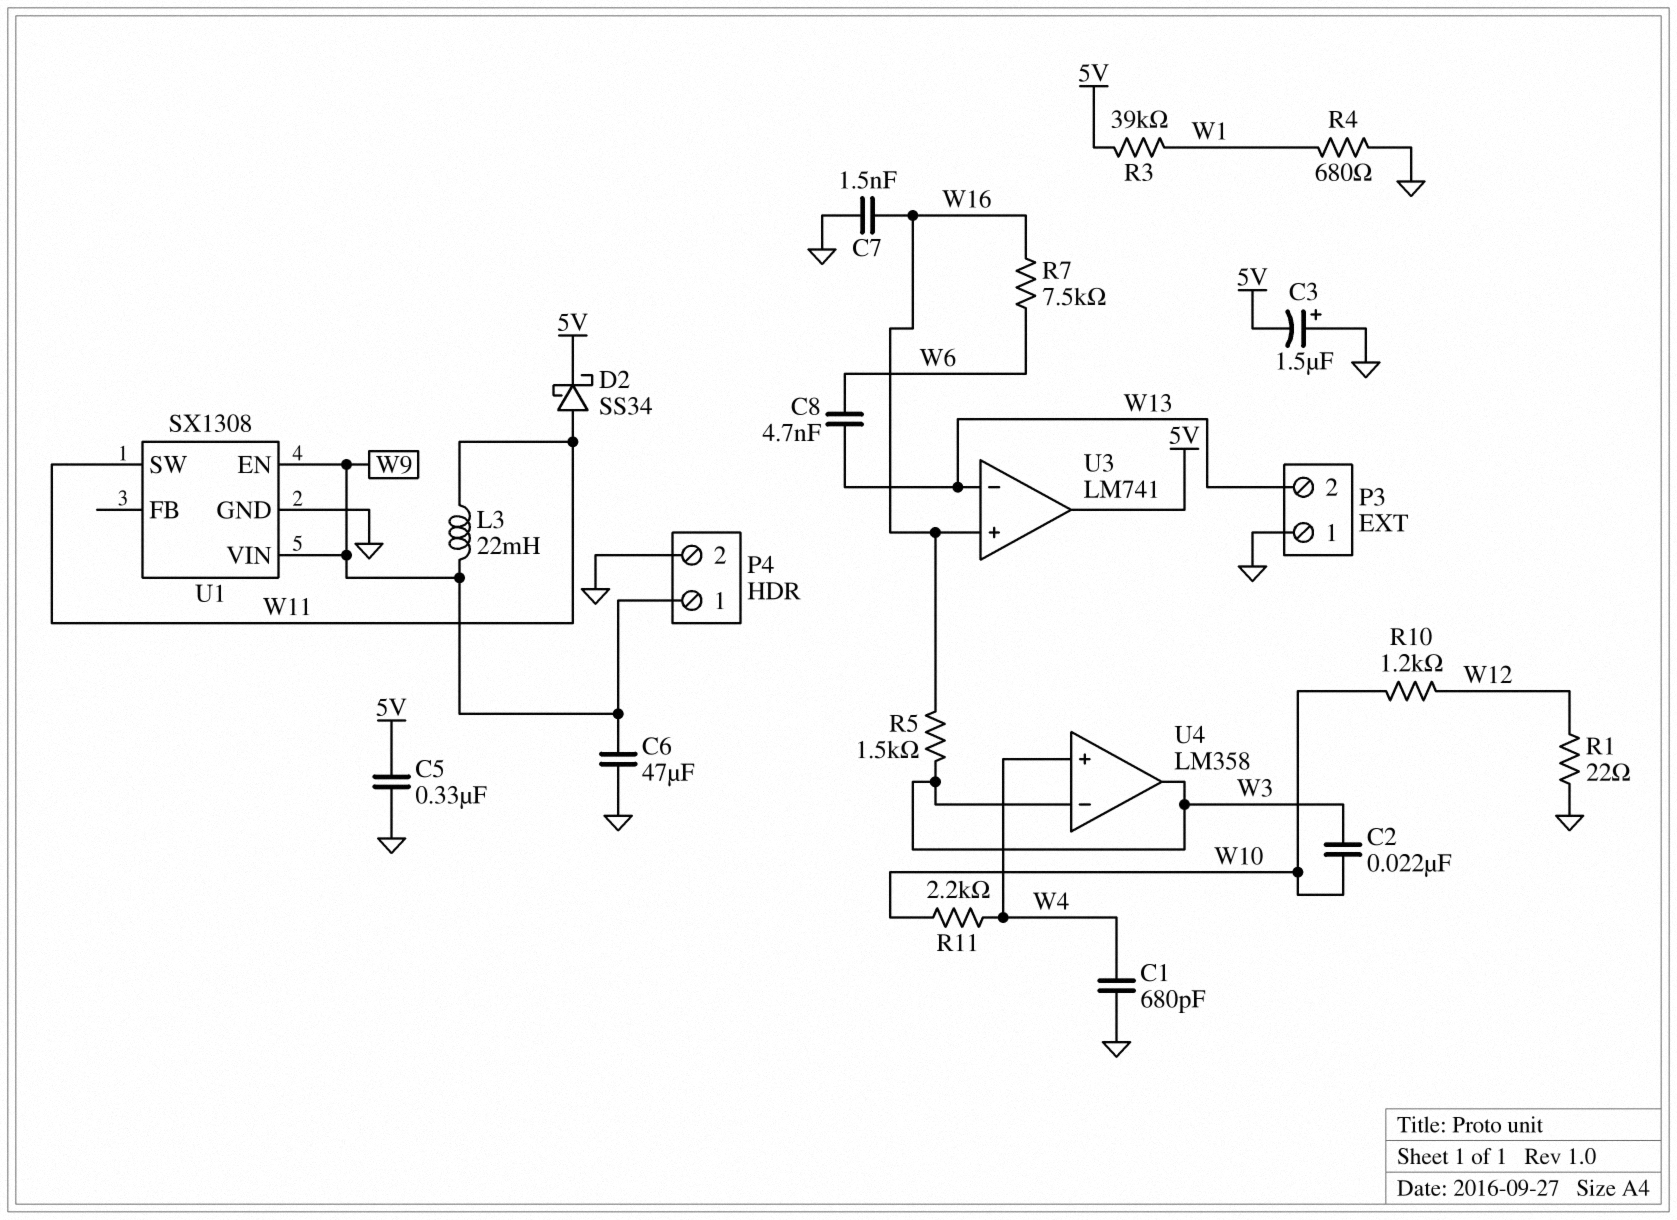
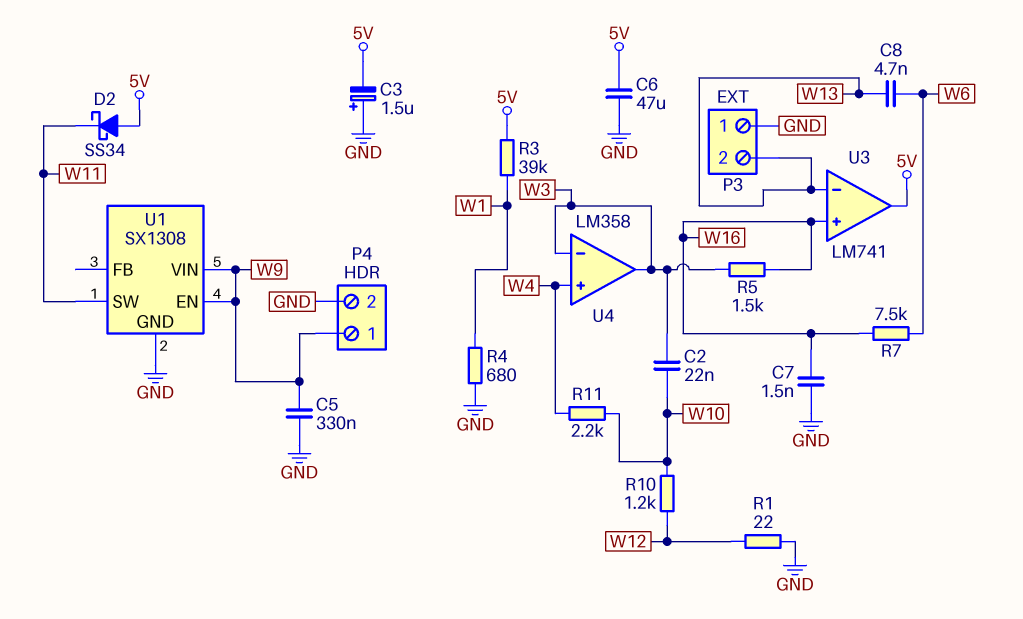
C1: 680pF (GND, W4) -> none
C5: 330nF (5V, GND) -> 330nF (GND, W9)
C6: 47uF (GND, W9) -> 47uF (5V, GND)
D2: schottky SS34 (A W11, K 5V) -> schottky SS34 (A 5V, K W11)
L3: 22mH (W9, W11) -> none

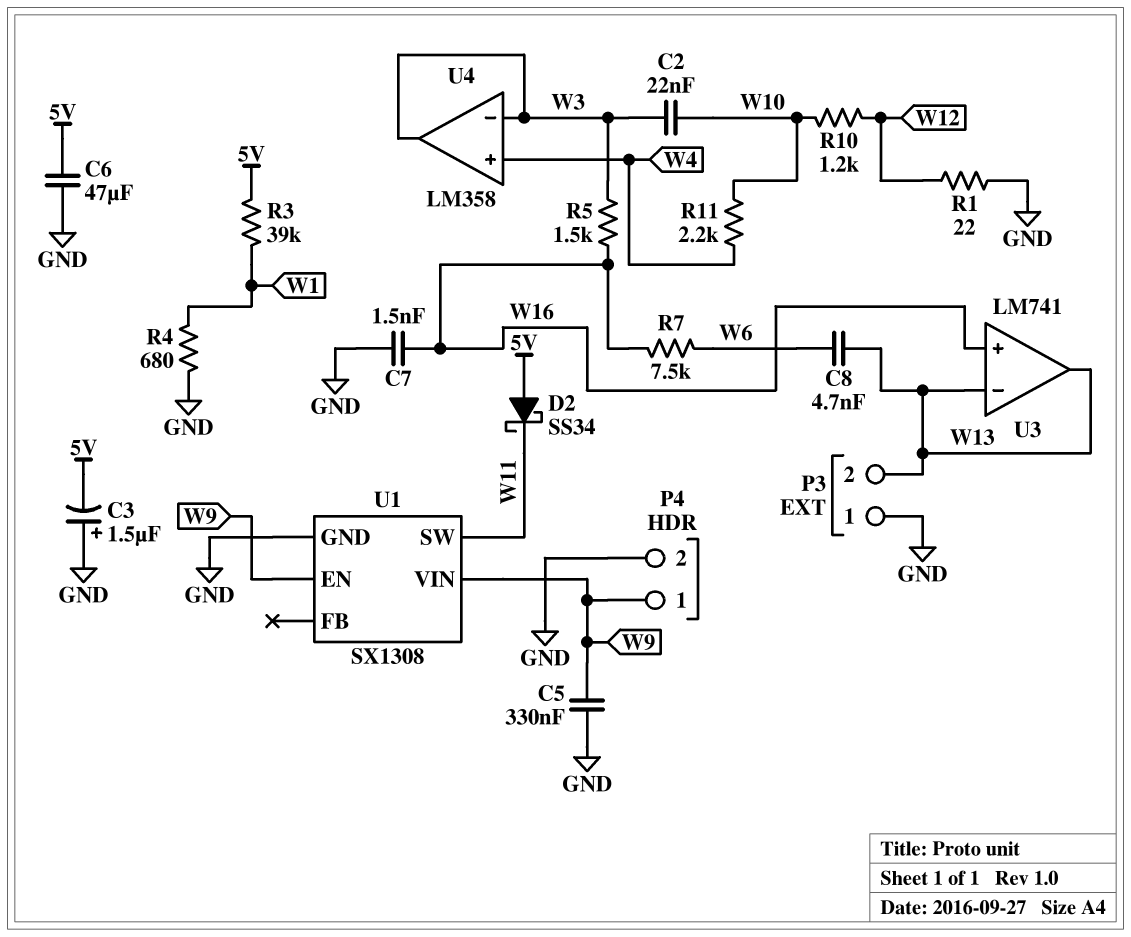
U3 pin out: 5V -> W13

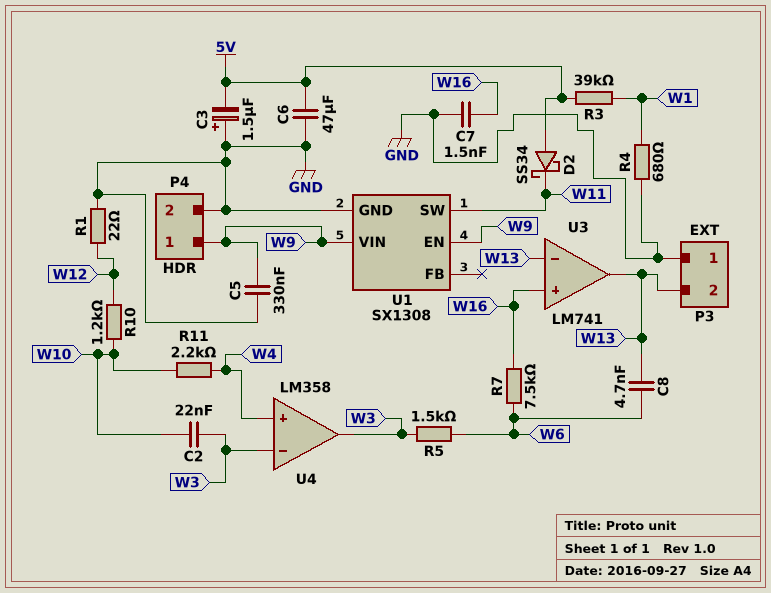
R5: 1.5k (W3, W16) -> 1.5k (W3, W6)

